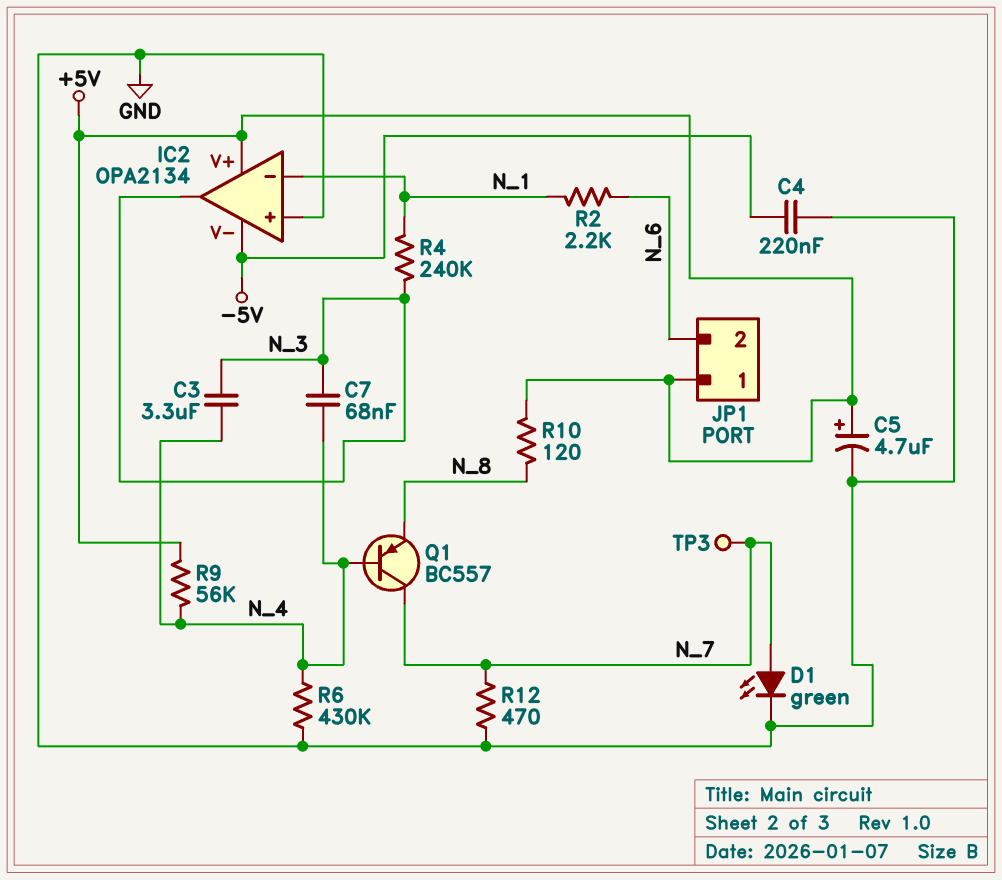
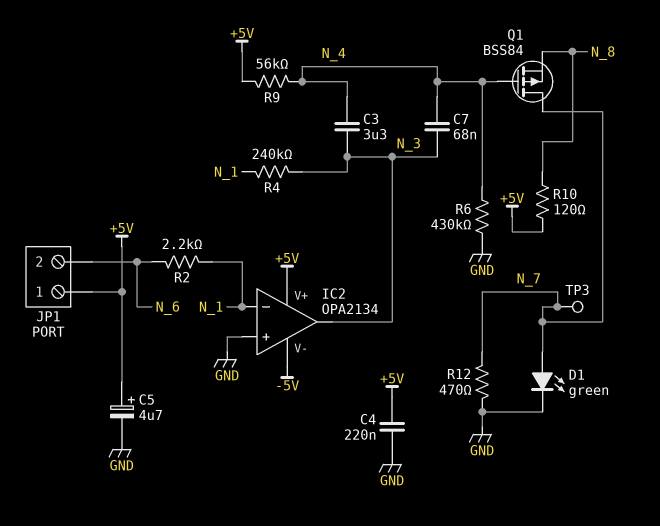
C4: 220nF (-5V, GND) -> 220nF (+5V, GND)
Q1: PNP BC557 (B N_4, C N_7, E N_8) -> PMOS BSS84 (G N_4, D N_7, S N_8)

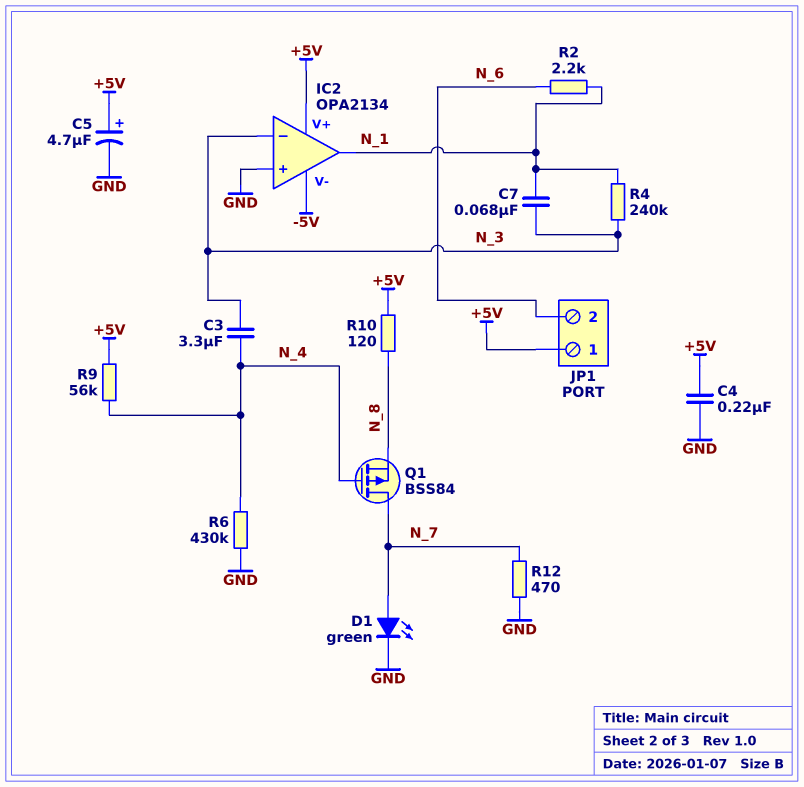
C7: 68nF (N_3, N_4) -> 68nF (N_1, N_3)
IC2 pin in-: N_1 -> N_3
IC2 pin out: N_3 -> N_1
TP3: test point (N_7) -> none

